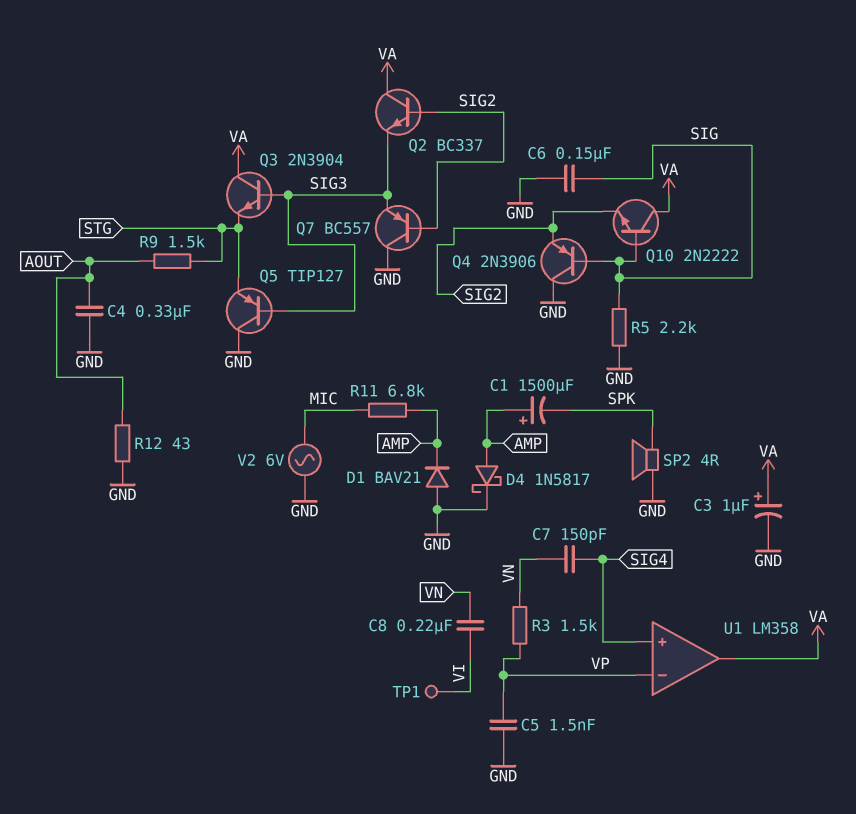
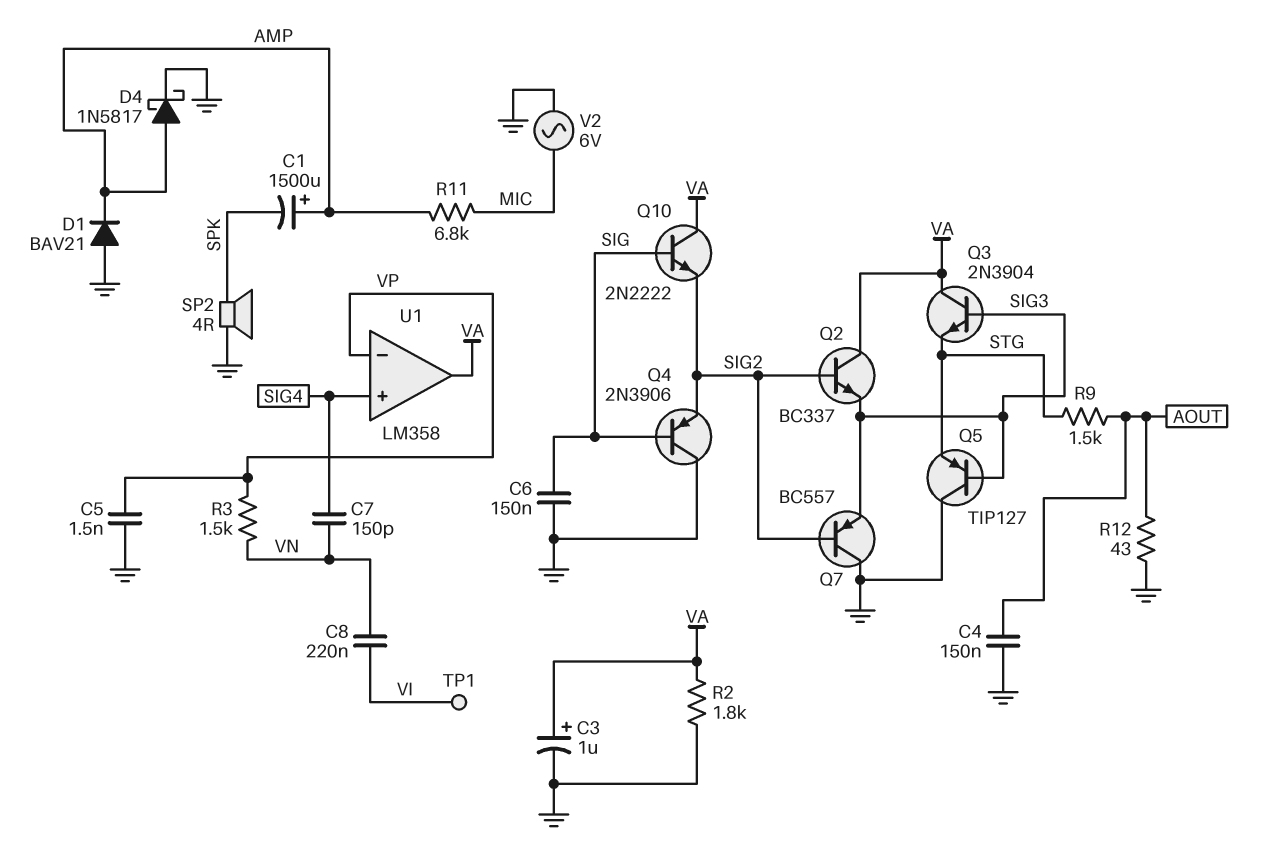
C4: 330nF (AOUT, GND) -> 150nF (AOUT, GND)
R2: none -> 1.8k (GND, VA)
R5: 2.2k (GND, SIG) -> none

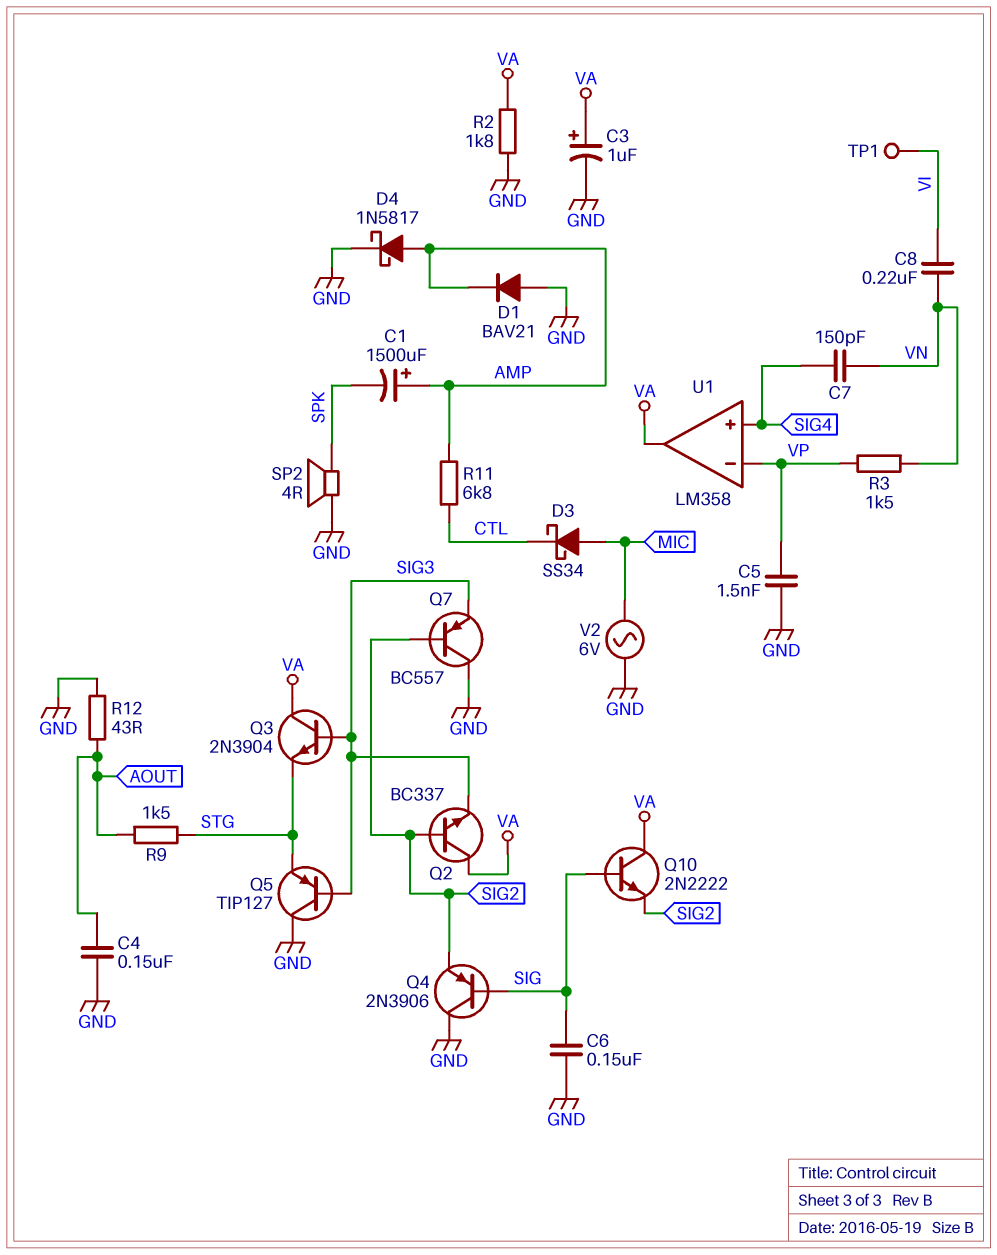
D3: none -> schottky SS34 (A MIC, K CTL)
R11: 6.8k (AMP, MIC) -> 6.8k (AMP, CTL)

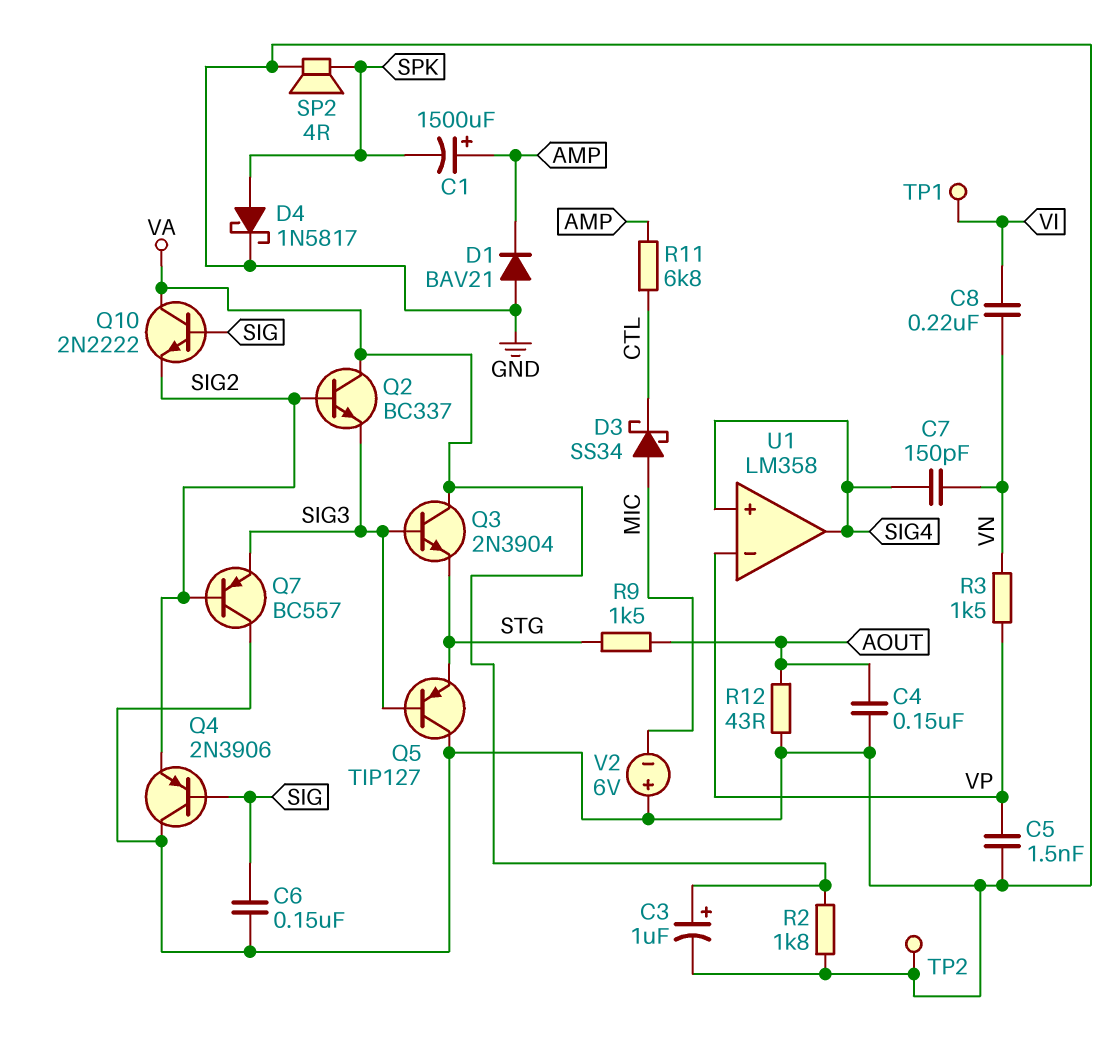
D4: schottky 1N5817 (A AMP, K GND) -> schottky 1N5817 (A SPK, K GND)
TP2: none -> test point (GND)
U1 pin out: VA -> SIG4
V2: AC 6V (GND, MIC) -> 6V (plus GND, minus MIC)

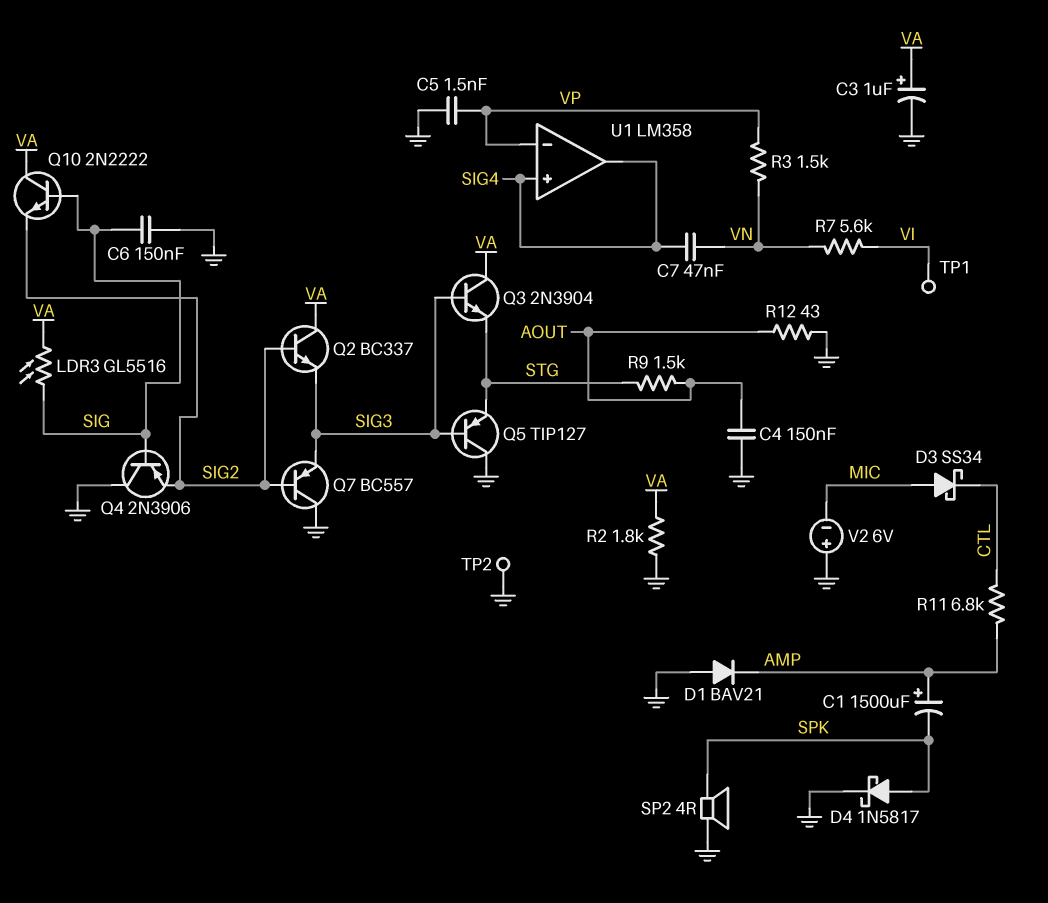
C7: 150pF (SIG4, VN) -> 47nF (SIG4, VN)
C8: 220nF (VI, VN) -> none
LDR3: none -> GL5516 (SIG, VA)
R7: none -> 5.6k (VI, VN)

